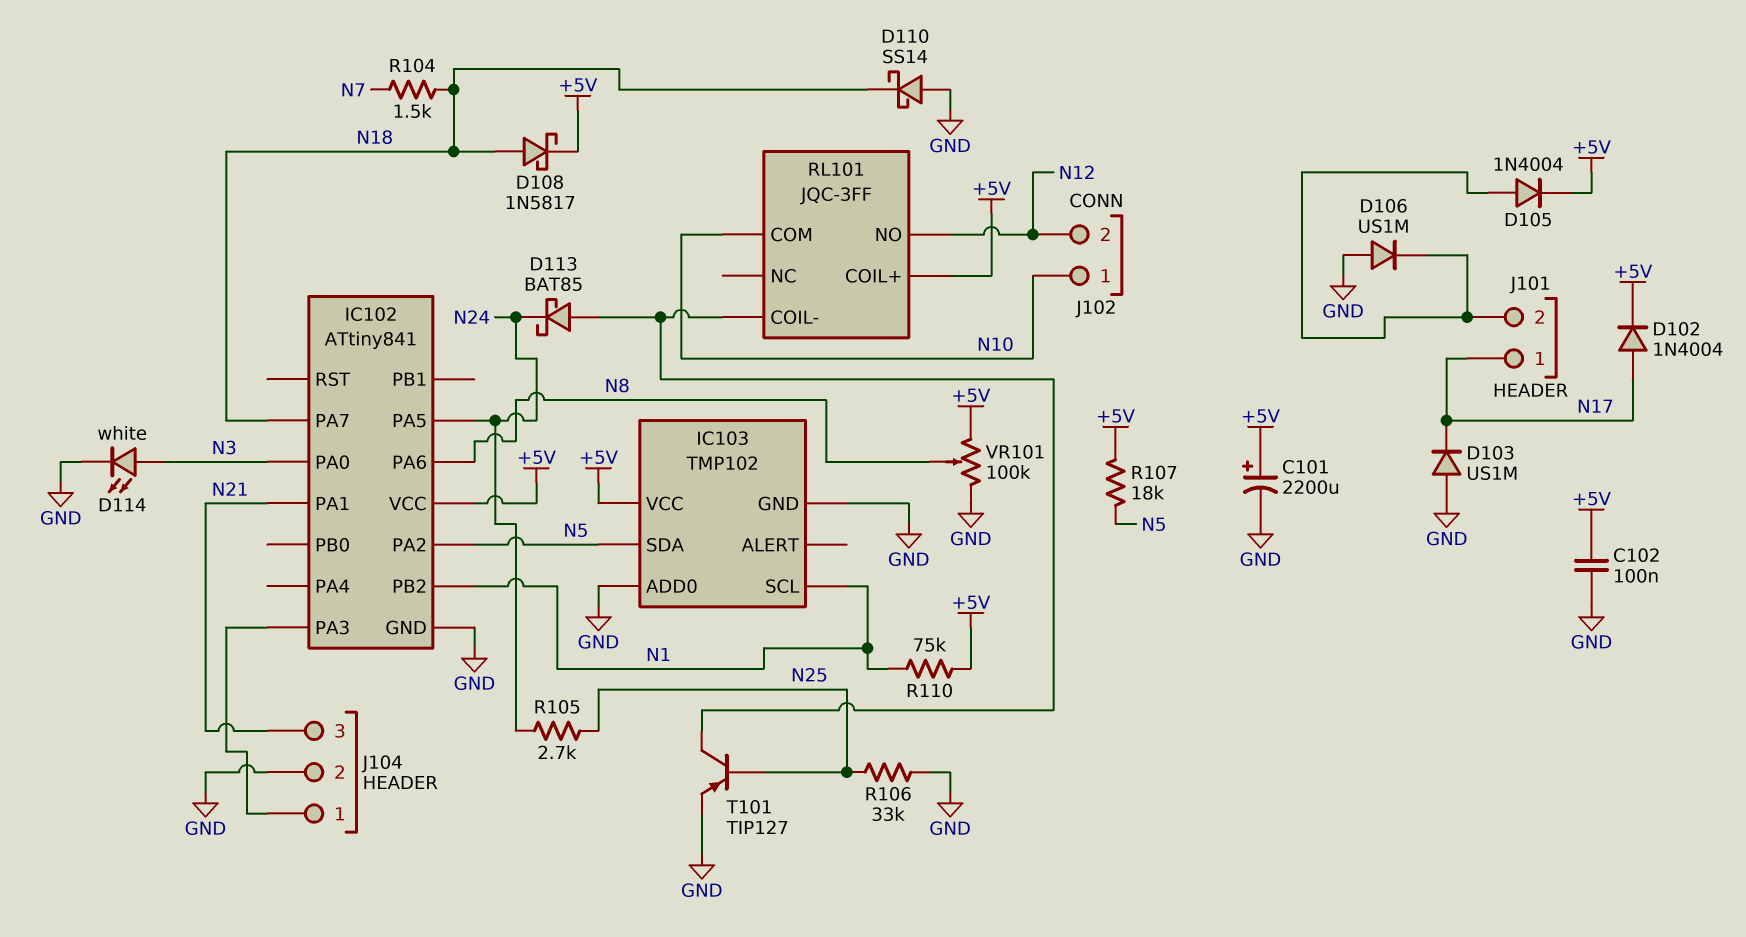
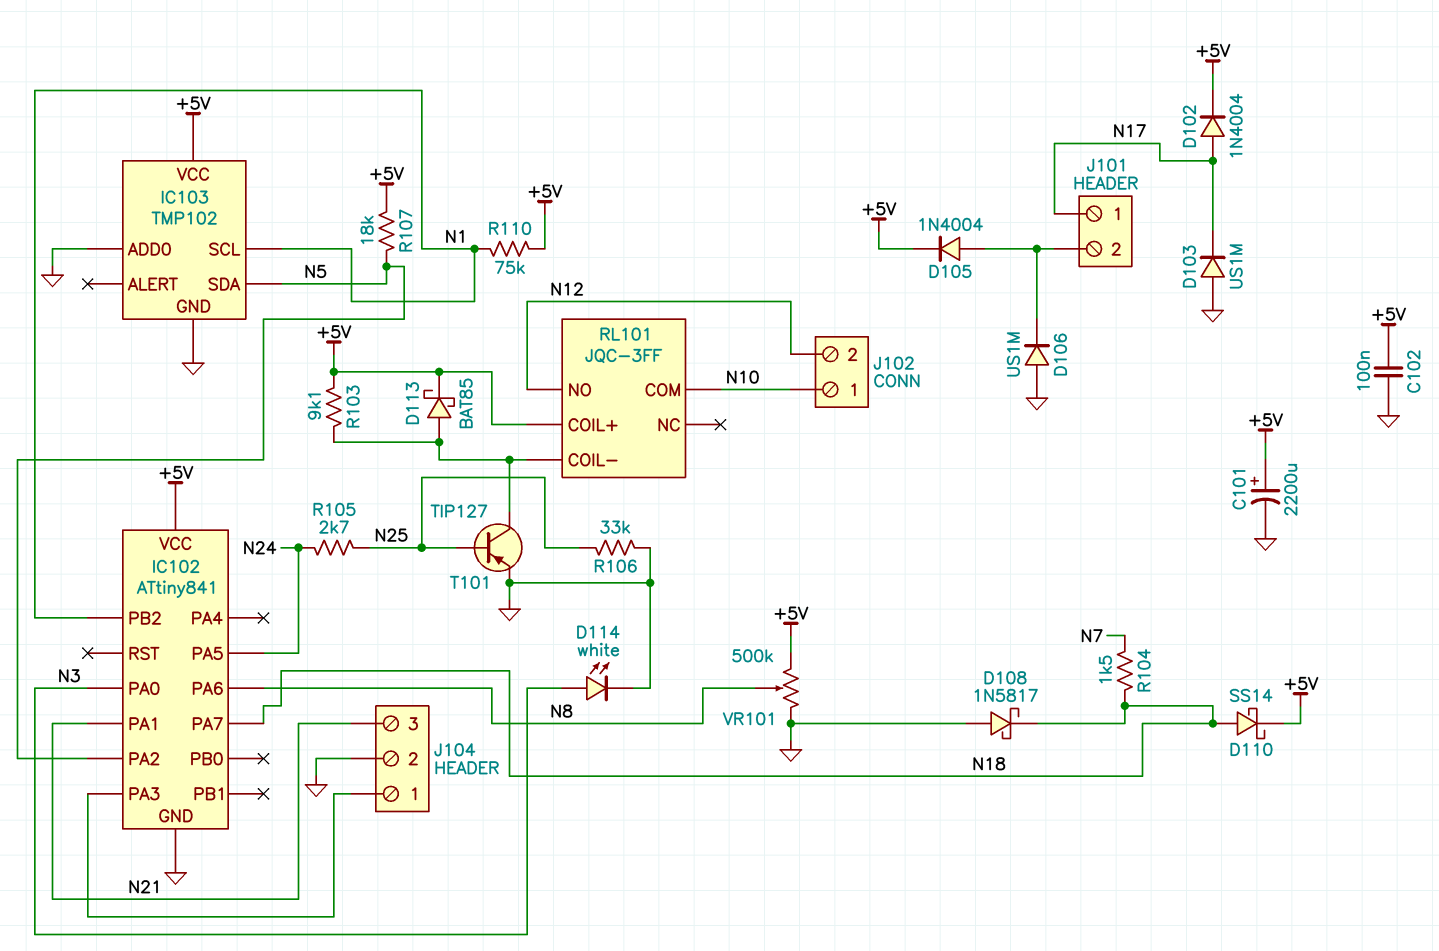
D108: schottky 1N5817 (A N18, K +5V) -> schottky 1N5817 (A GND, K N18)
D110: schottky SS14 (A GND, K N18) -> schottky SS14 (A N18, K +5V)
D113: schottky BAT85 (A RL101/COIL-, K N24) -> schottky BAT85 (A RL101/COIL-, K +5V)
R103: none -> 9.1k (+5V, RL101/COIL-)
VR101: 100k (+5V, GND, wiper N8) -> 500k (+5V, GND, wiper N8)

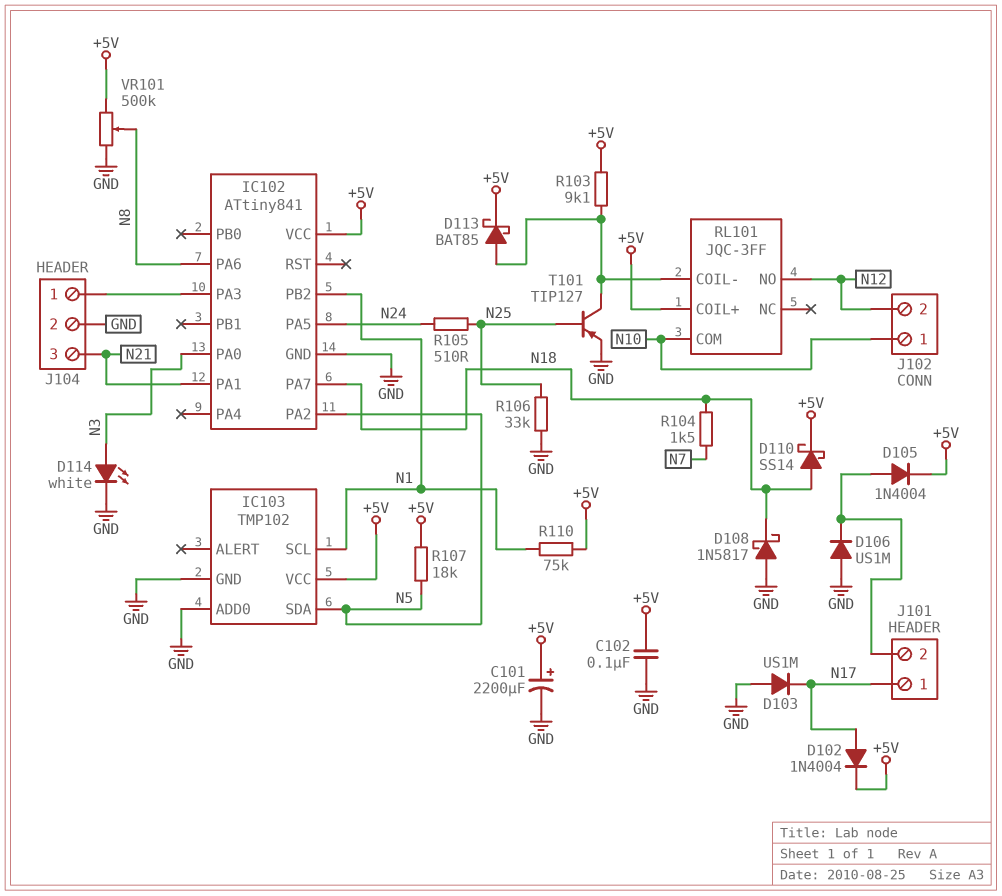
R105: 2.7k (N24, N25) -> 510 (N24, N25)

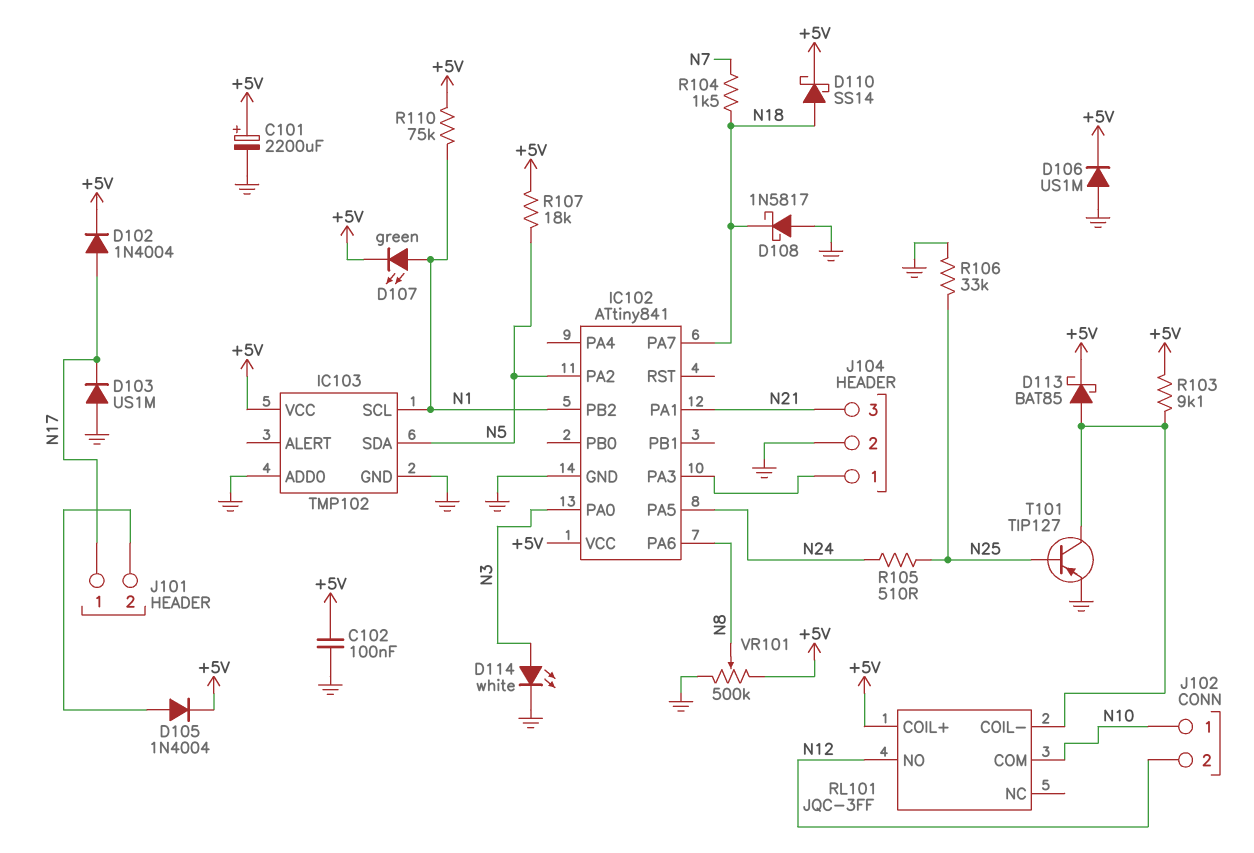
D106: diode US1M (A GND, K J101/2) -> diode US1M (A GND, K +5V)
D107: none -> LED green (A N1, K +5V)

